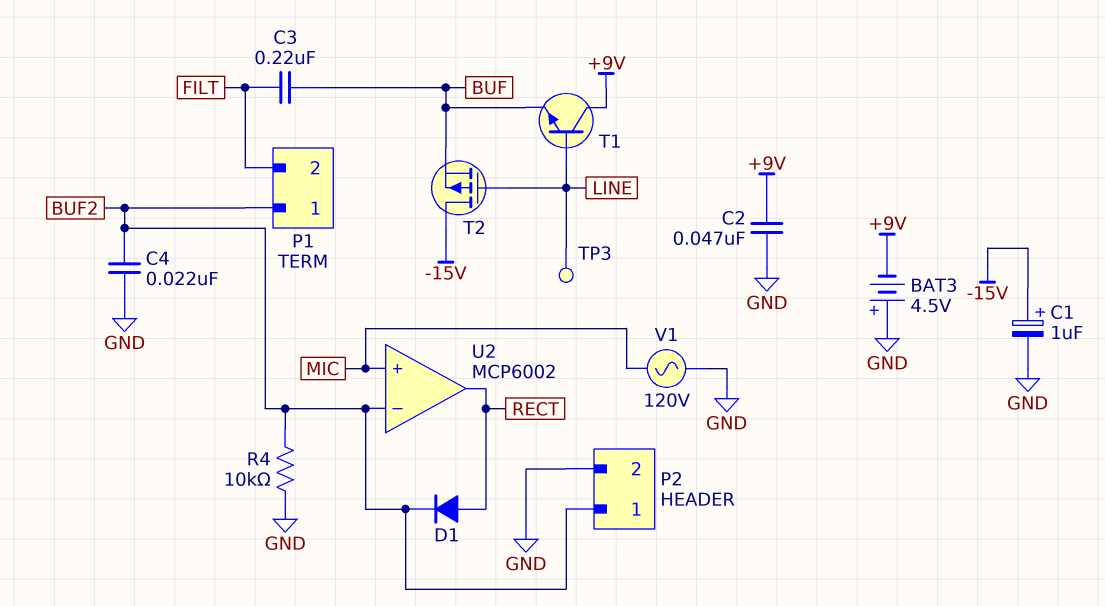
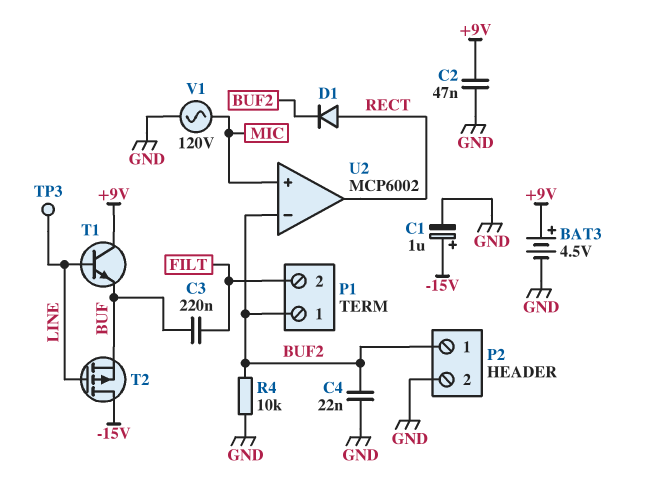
BAT3: 4.5V (plus GND, minus +9V) -> 4.5V (plus +9V, minus GND)

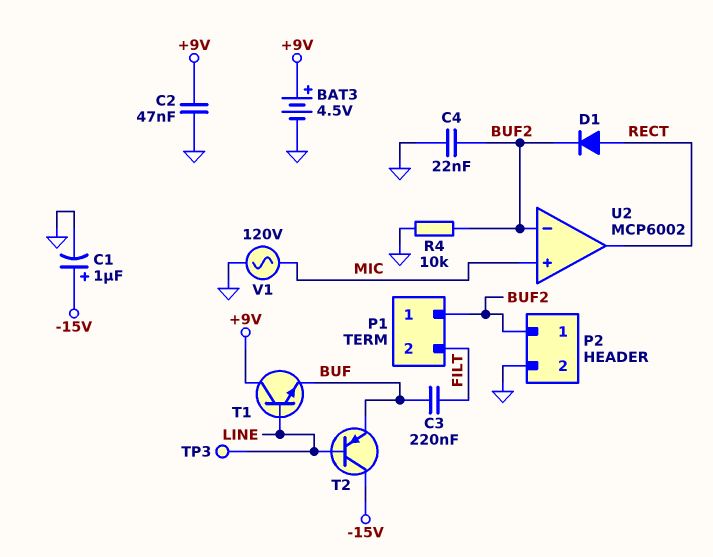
T2: PMOS (G LINE, D -15V, S BUF) -> PNP (B LINE, C -15V, E BUF)

